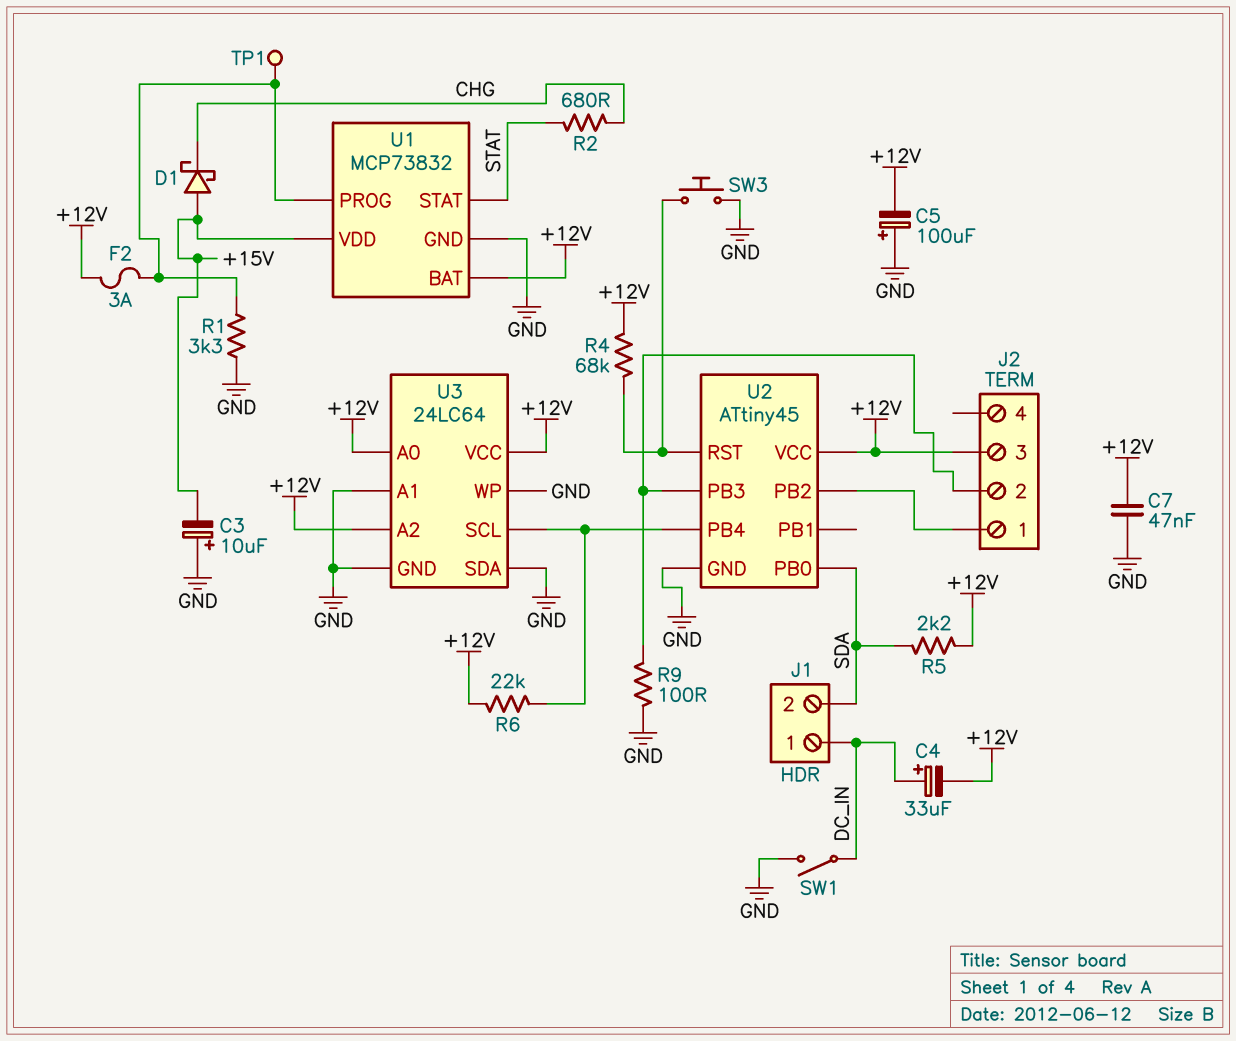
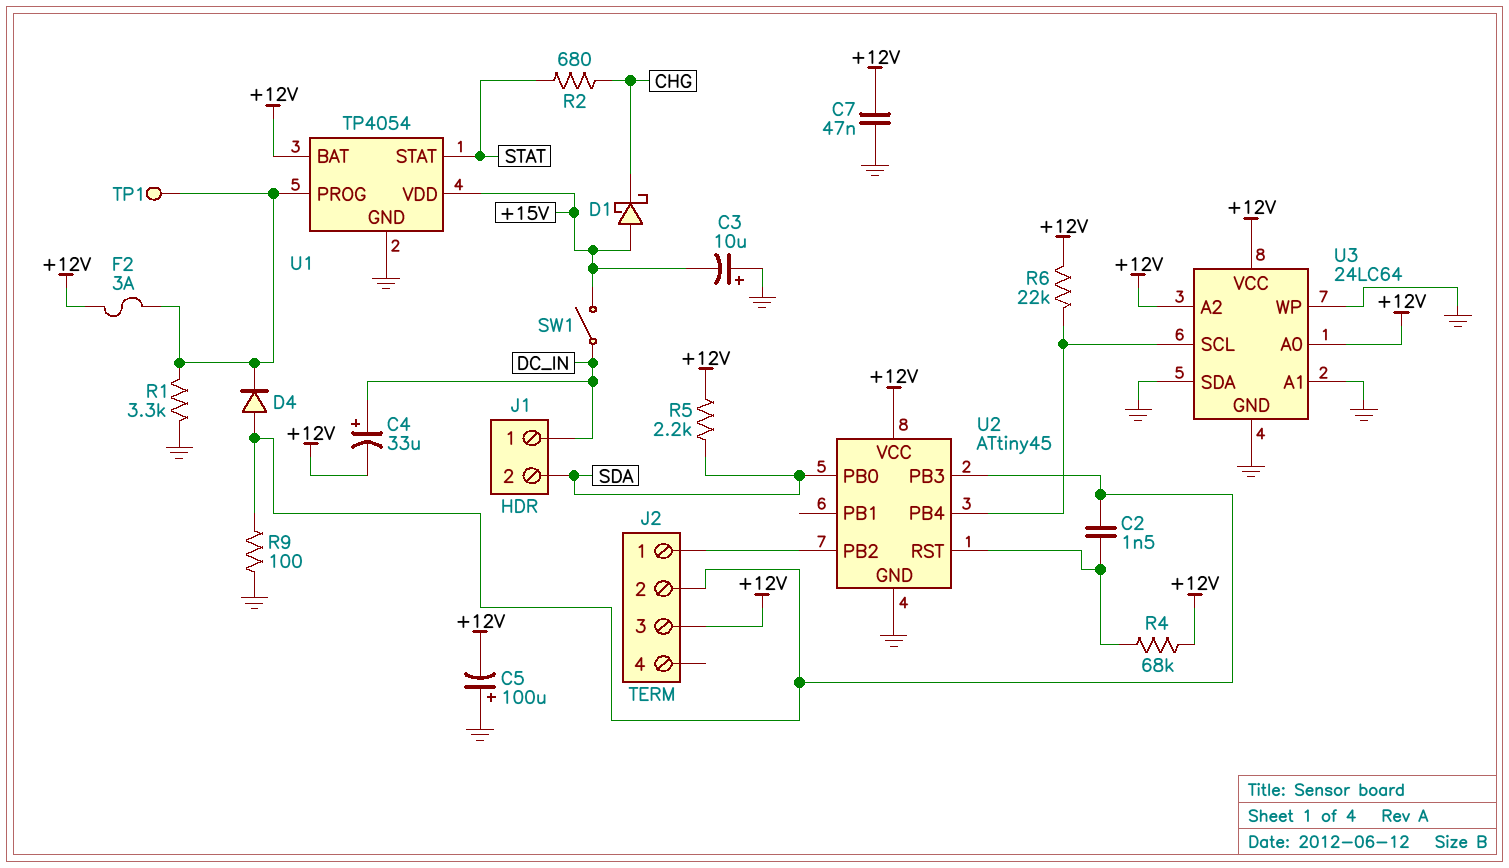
C2: none -> 1.5nF (J2/2, U2/RST)
D4: none -> diode (A J2/2, K U1/PROG)
SW1: switch (DC_IN, GND) -> switch (+15V, DC_IN)
SW3: button (GND, U2/RST) -> none
U1: MCP73832 -> TP4054

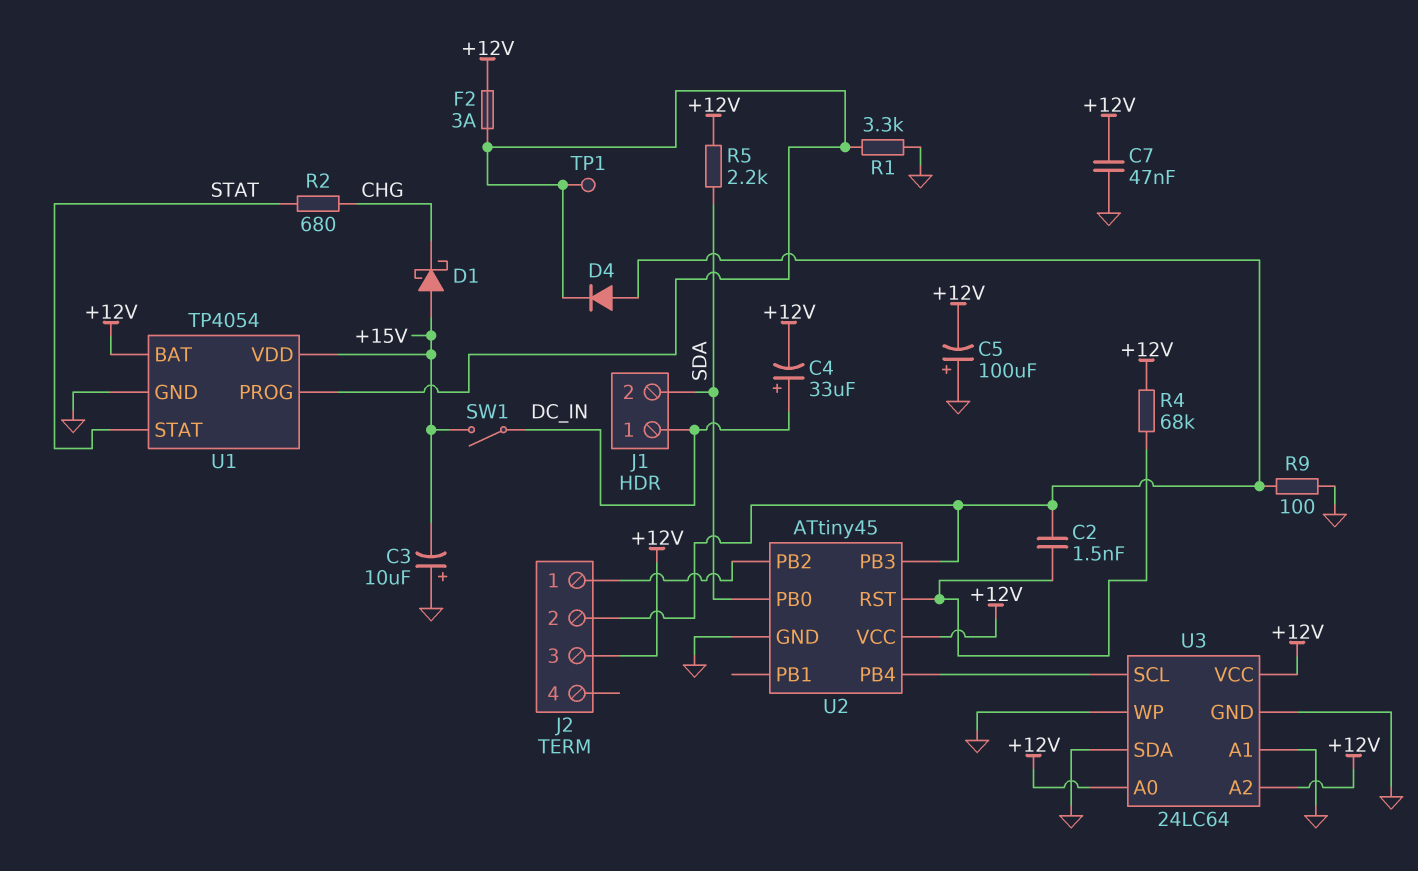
R6: 22k (+12V, U2/PB4) -> none

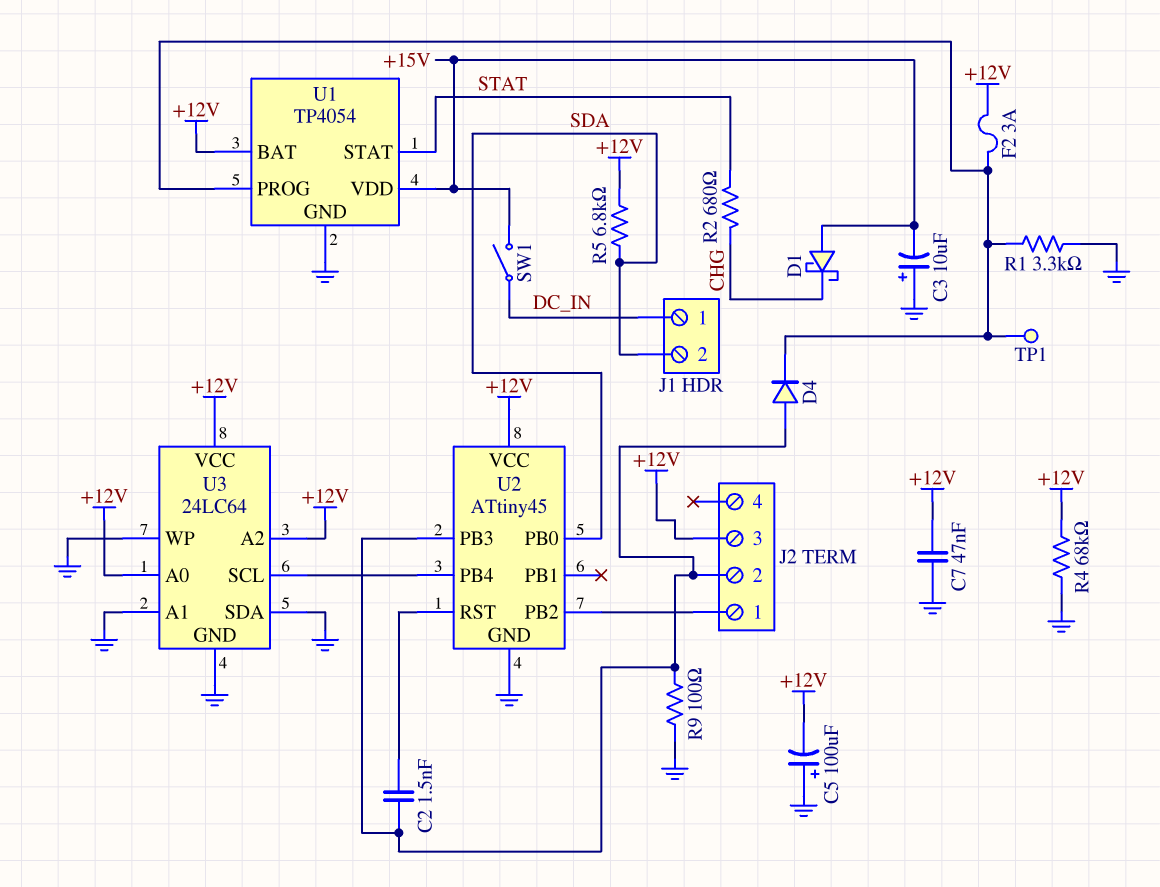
C4: 33uF (plus DC_IN, minus +12V) -> none
R4: 68k (+12V, U2/RST) -> 68k (+12V, GND)
R5: 2.2k (+12V, SDA) -> 6.8k (+12V, SDA)

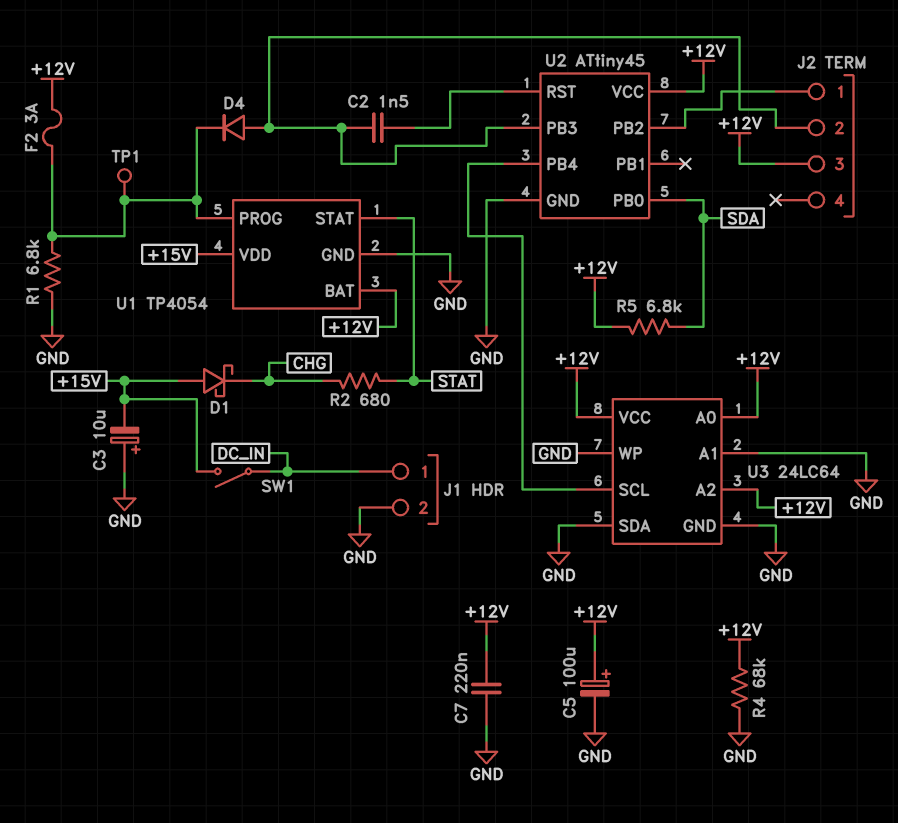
C5: 100uF (plus GND, minus +12V) -> 100uF (plus +12V, minus GND)
C7: 47nF (+12V, GND) -> 220nF (+12V, GND)
J1 pin 2: SDA -> GND
R1: 3.3k (GND, U1/PROG) -> 6.8k (GND, U1/PROG)
R9: 100 (GND, J2/2) -> none

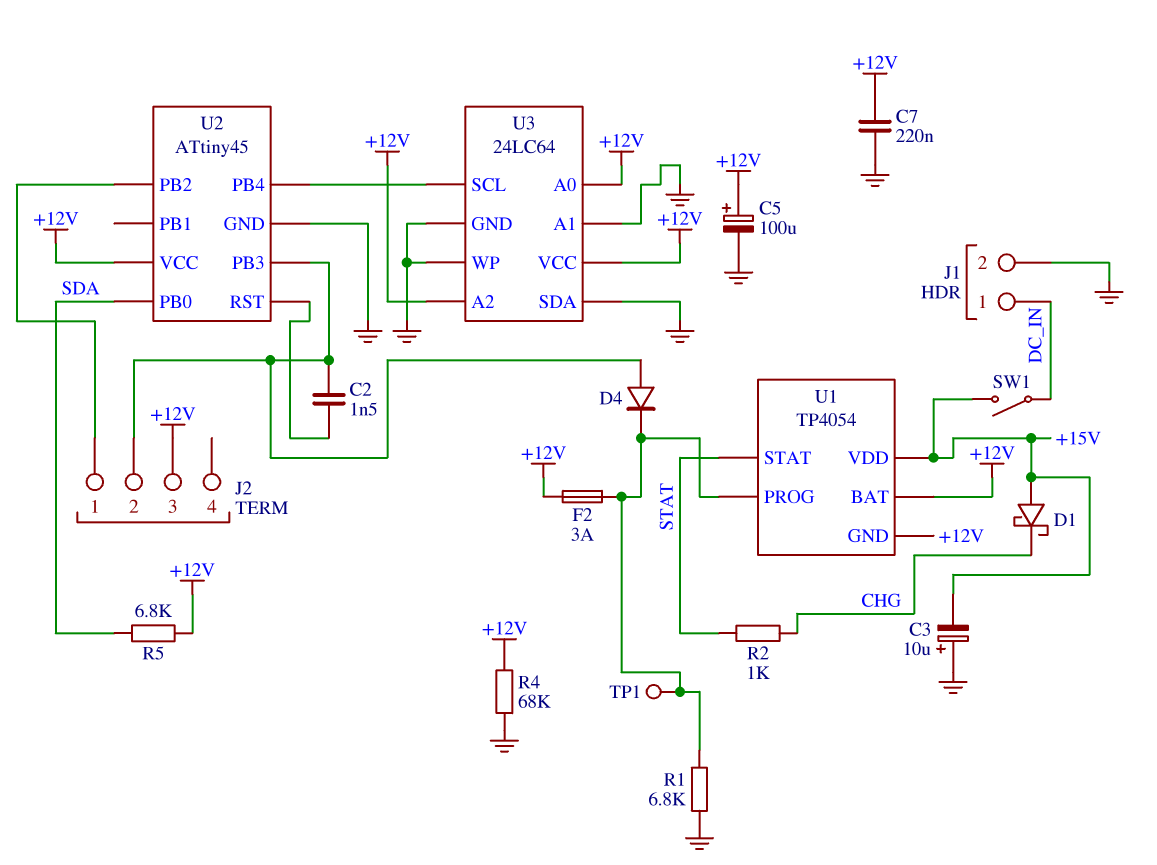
R2: 680 (CHG, STAT) -> 1k (CHG, STAT)
U1 pin GND: GND -> +12V

